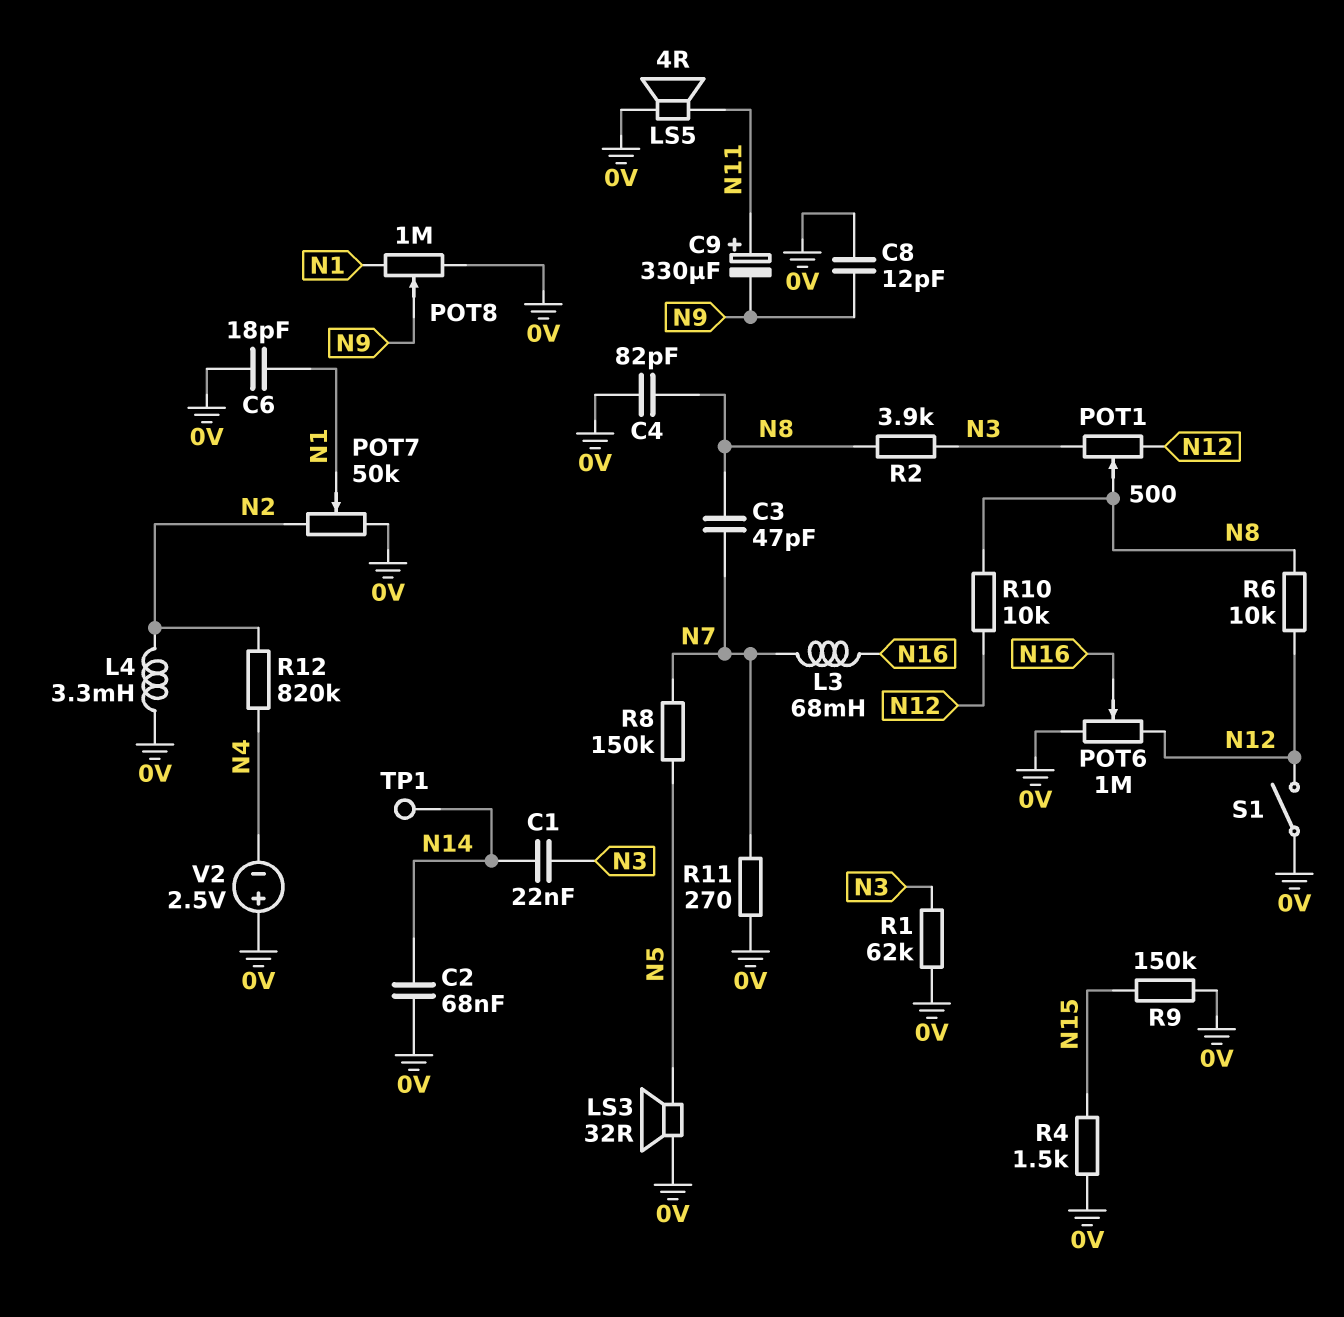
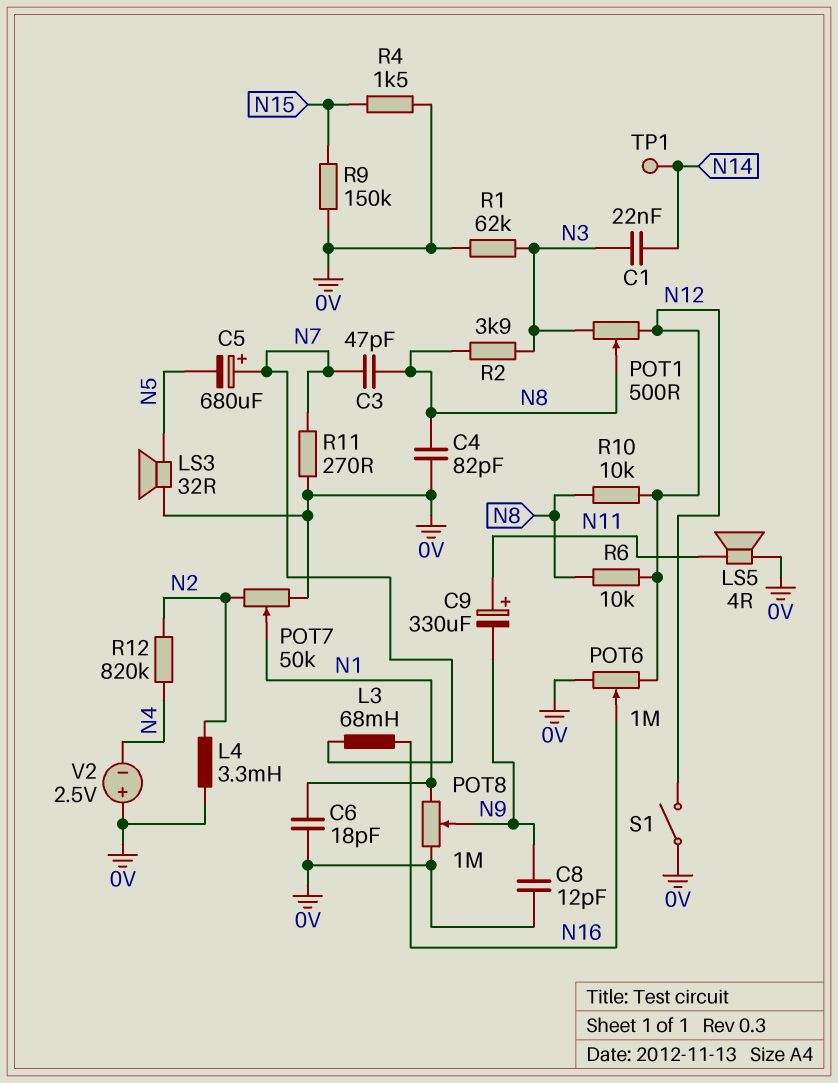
C2: 68nF (0V, N14) -> none
C5: none -> 680uF (plus N7, minus N5)
R8: 150k (N5, N7) -> none

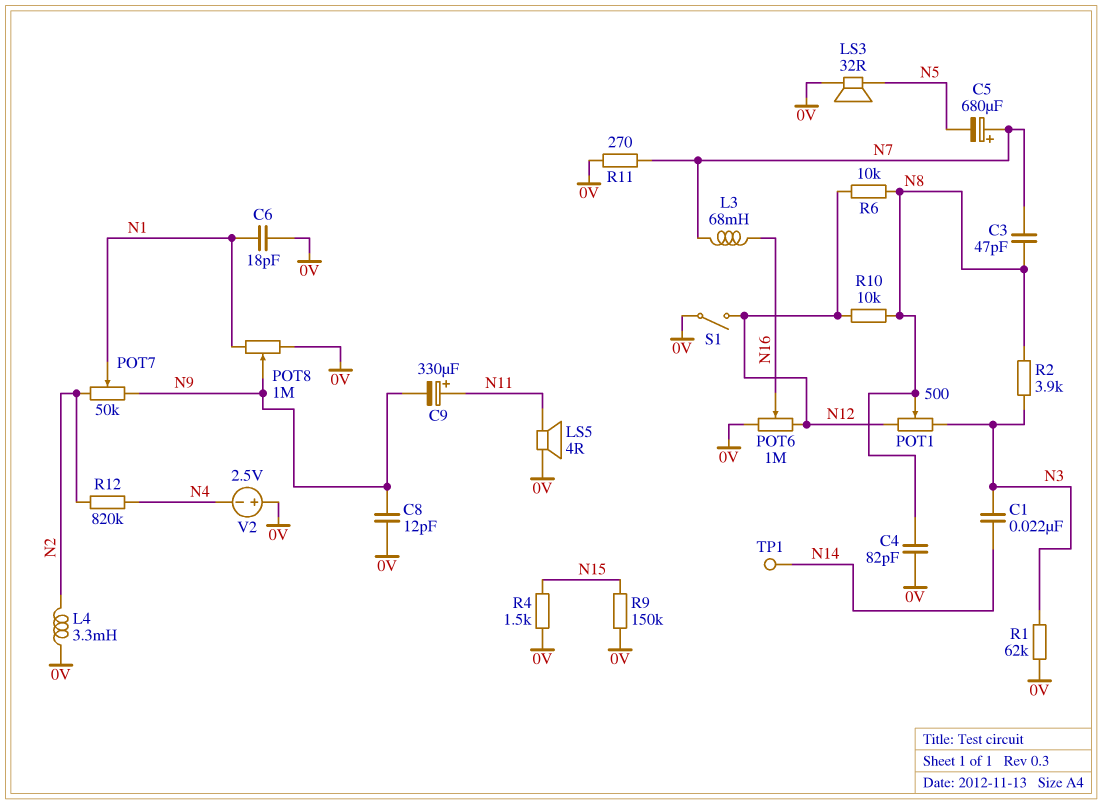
POT7: 50k (0V, N2, wiper N1) -> 50k (N2, N9, wiper N1)

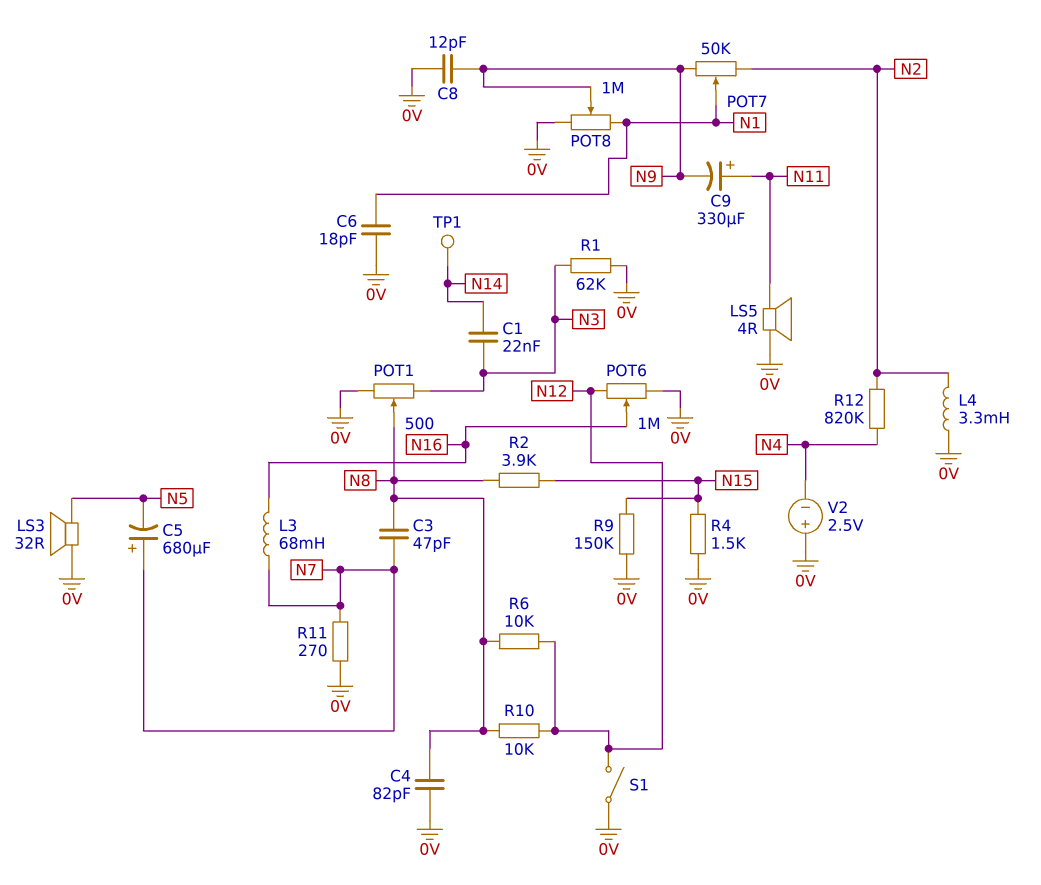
POT1: 500 (N3, N12, wiper N8) -> 500 (0V, N3, wiper N8)
R2: 3.9k (N3, N8) -> 3.9k (N8, N15)

